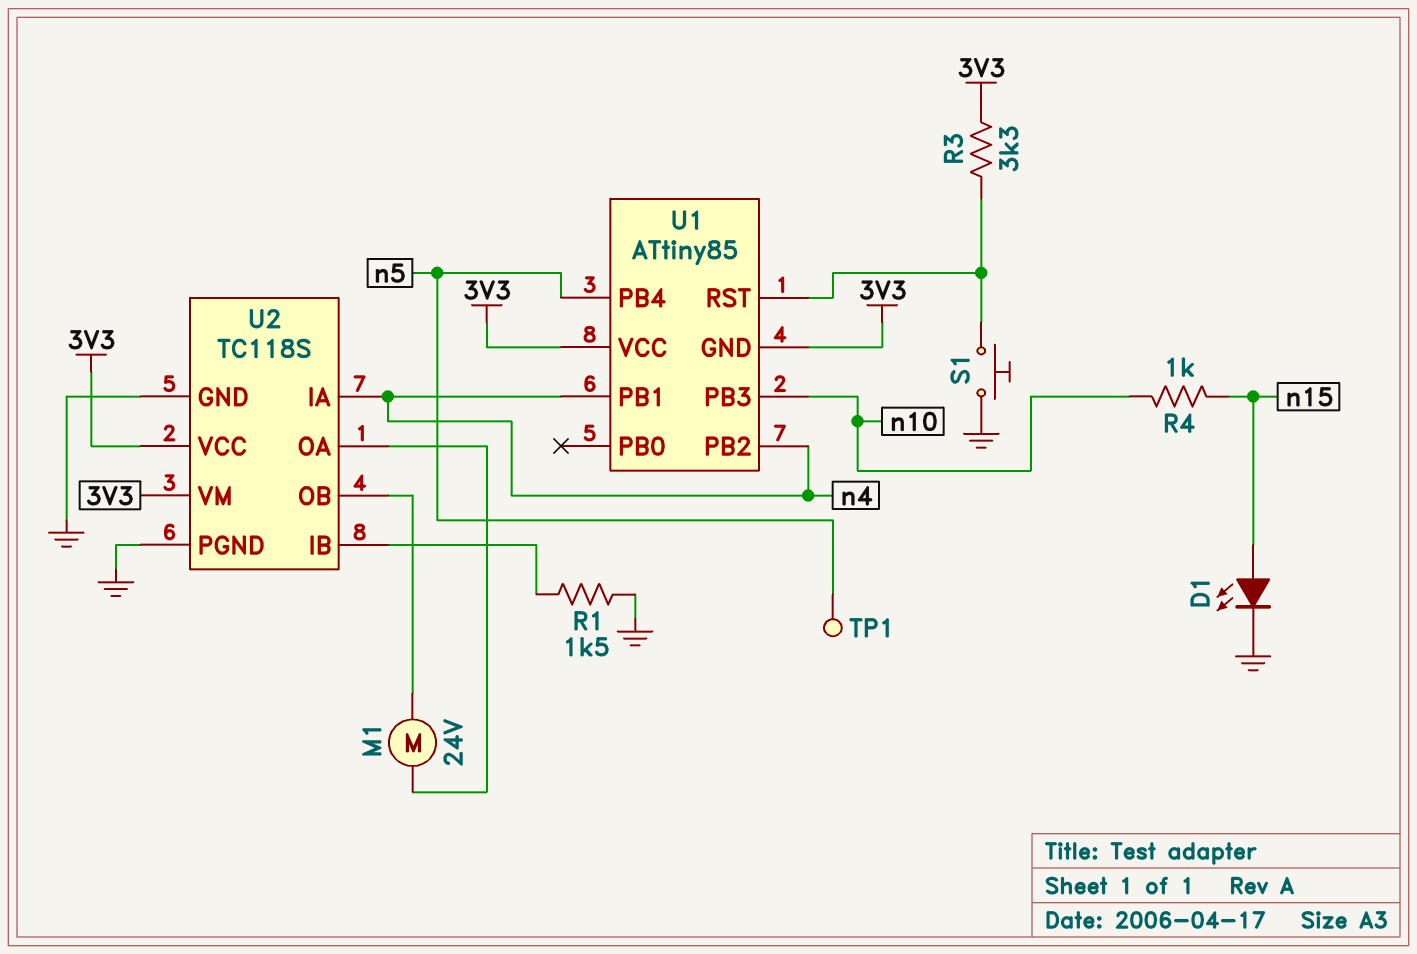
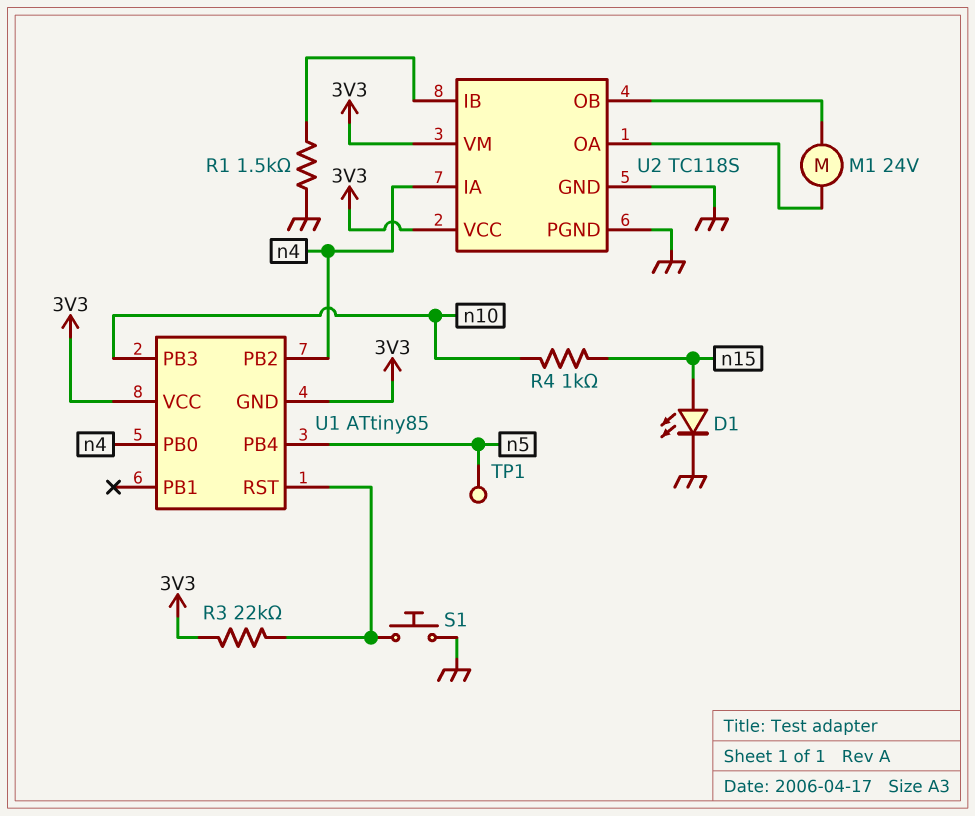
R3: 3.3k (3V3, U1/RST) -> 22k (3V3, U1/RST)
U1 pin PB0: none -> n4
U1 pin PB1: n4 -> none

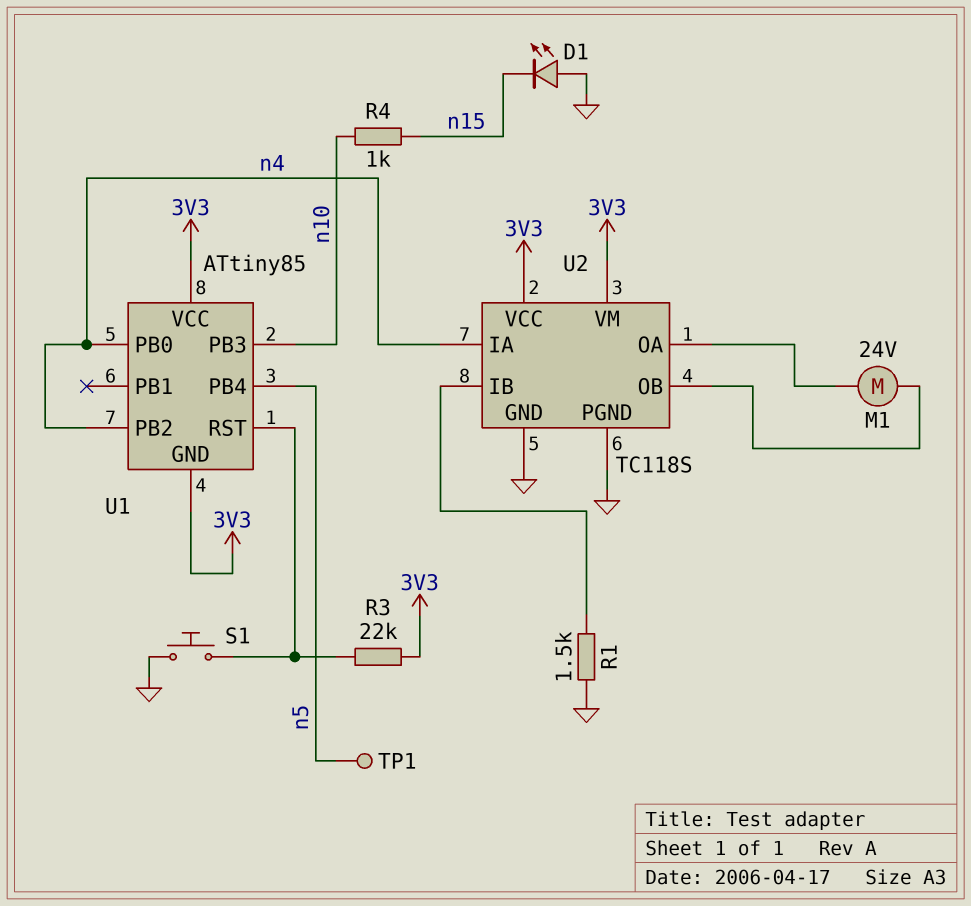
D1: LED (A n15, K GND) -> LED (A GND, K n15)

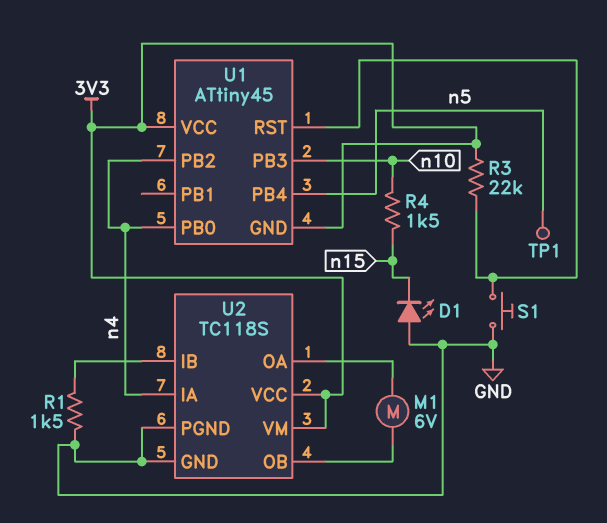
M1: motor 24V (U2/OA, U2/OB) -> motor 6V (U2/OA, U2/OB)
R4: 1k (n10, n15) -> 1.5k (n10, n15)
U1: ATtiny85 -> ATtiny45

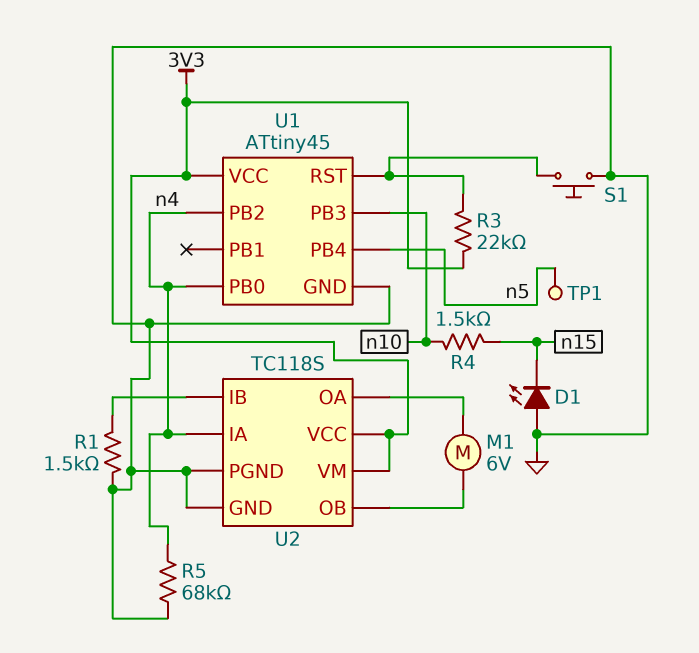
R5: none -> 68k (GND, n4)
U1 pin GND: 3V3 -> GND

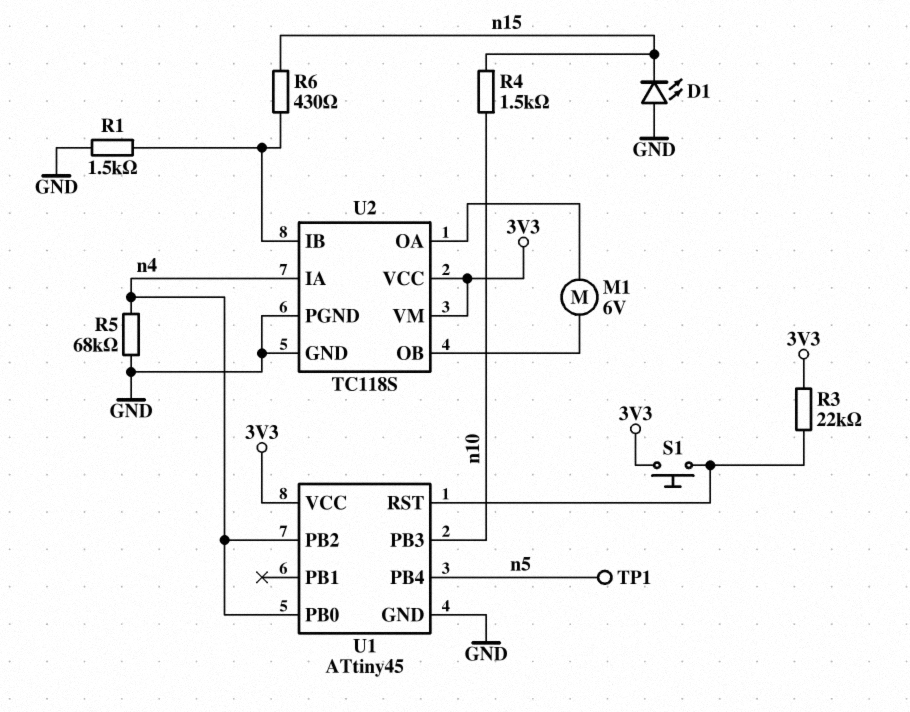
R6: none -> 430 (U2/IB, n15)
S1: button (GND, U1/RST) -> button (3V3, U1/RST)

